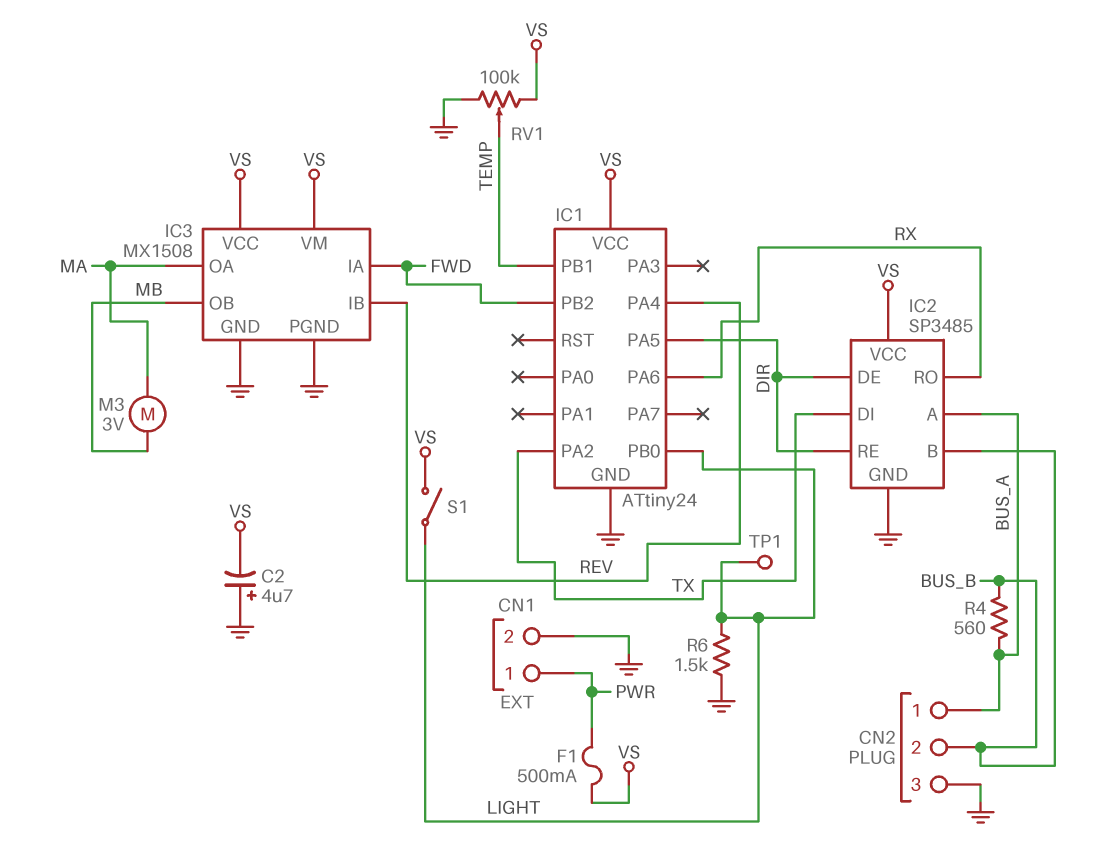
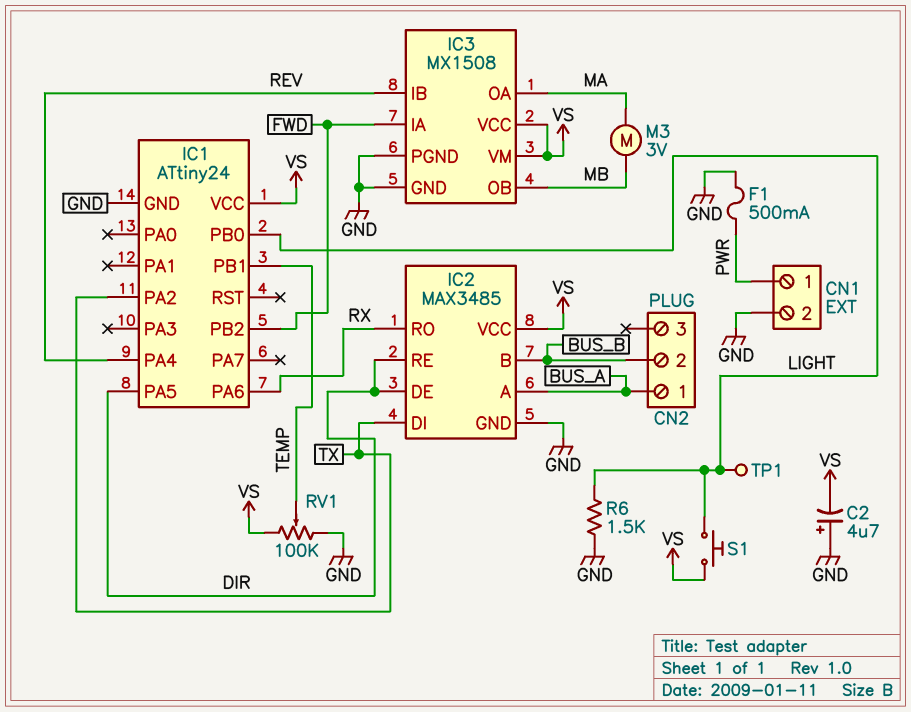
CN2 pin 3: GND -> none
F1: 500mA (PWR, VS) -> 500mA (GND, PWR)
IC2: SP3485 -> MAX3485
R4: 560 (BUS_A, BUS_B) -> none
S1: switch (LIGHT, VS) -> button (LIGHT, VS)

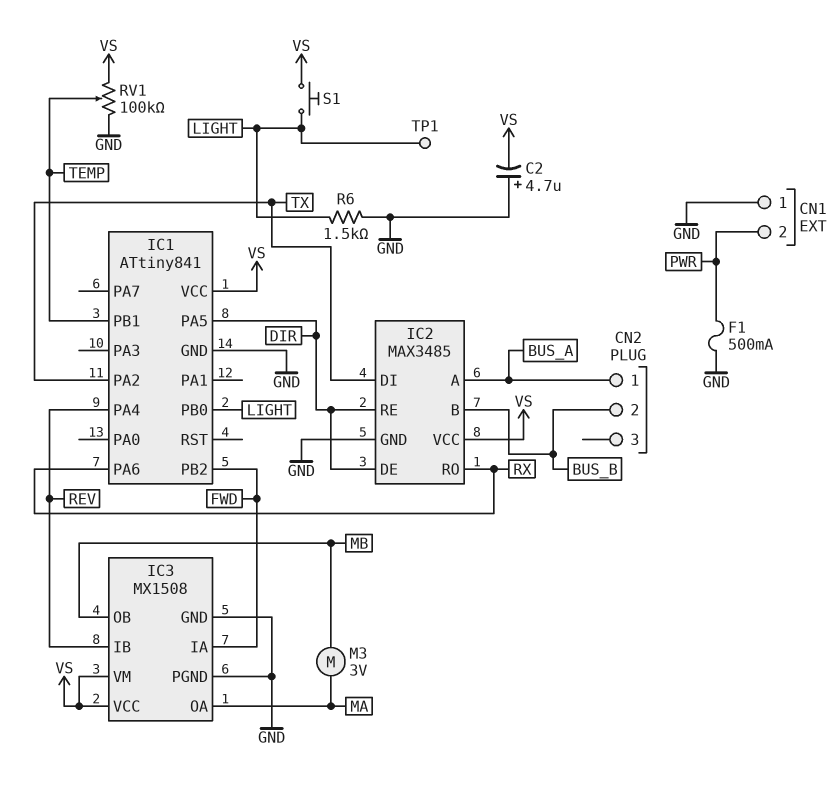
CN1 pin 1: PWR -> GND
CN1 pin 2: GND -> PWR
IC1: ATtiny24 -> ATtiny841

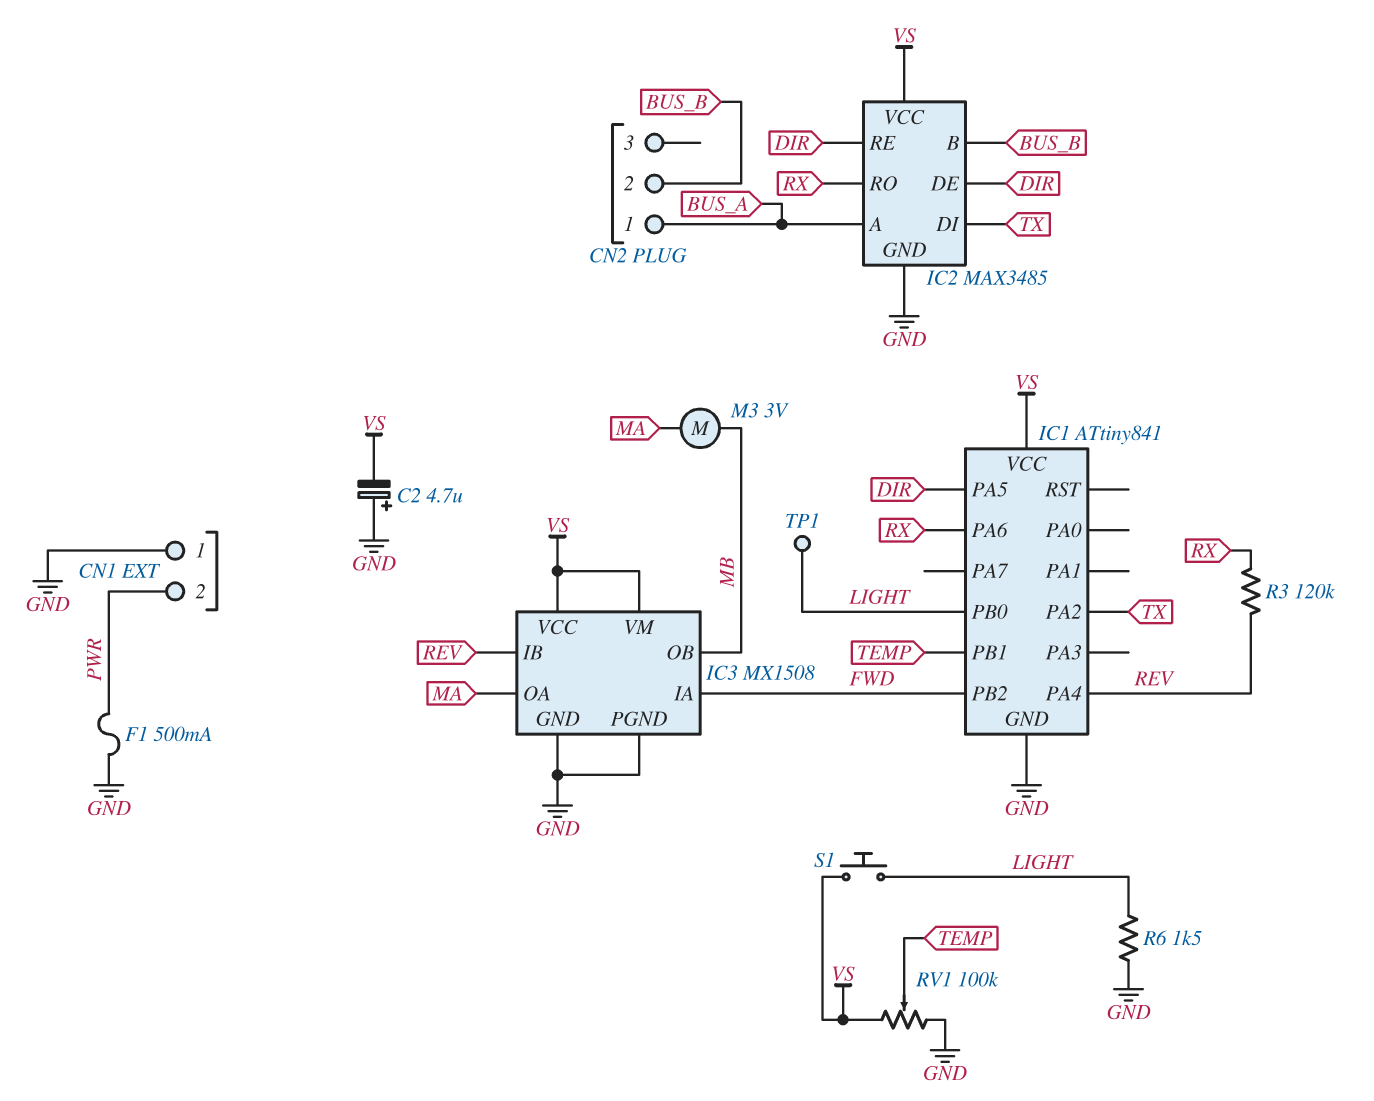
R3: none -> 120k (REV, RX)

